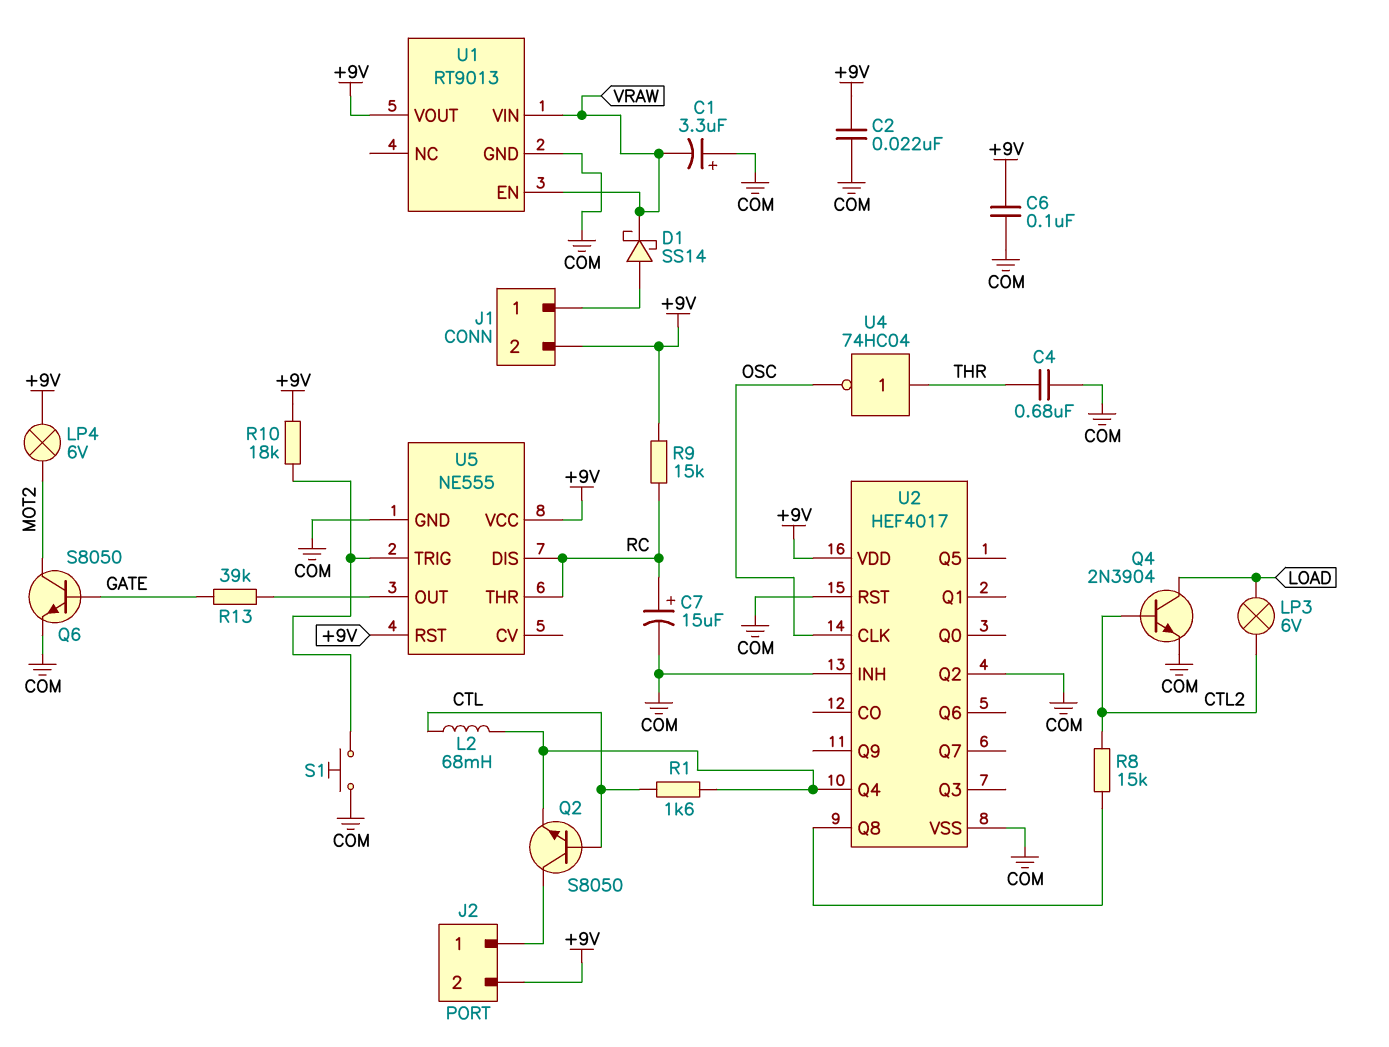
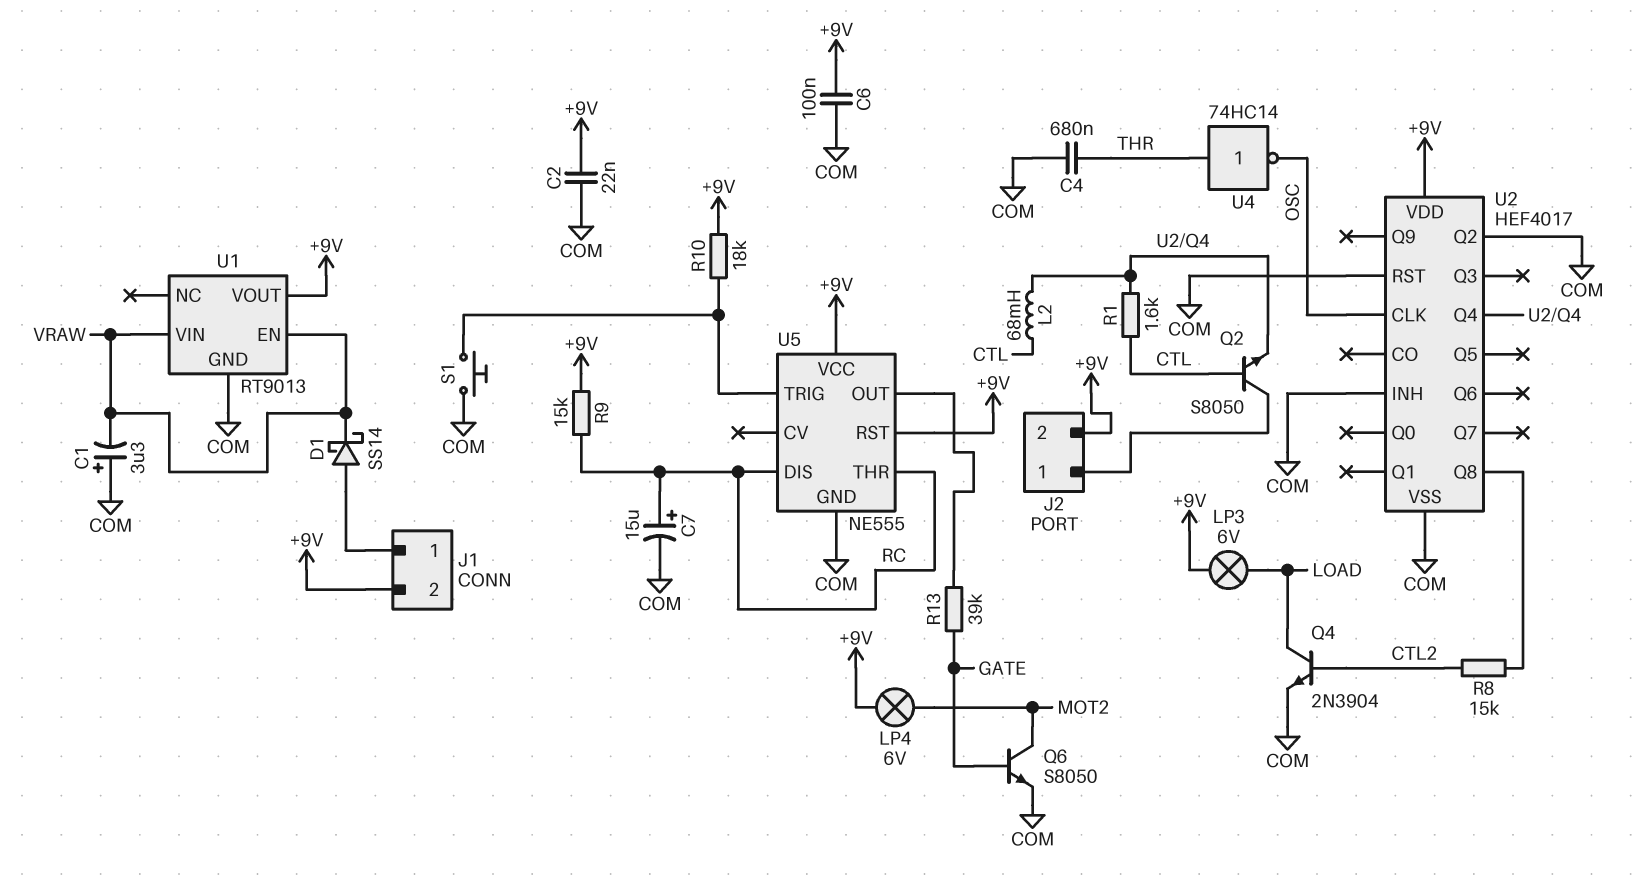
LP3: lamp 6V (CTL2, LOAD) -> lamp 6V (+9V, LOAD)
U4: NOT 74HC04 (in THR, out OSC) -> NOT 74HC14 (in THR, out OSC)

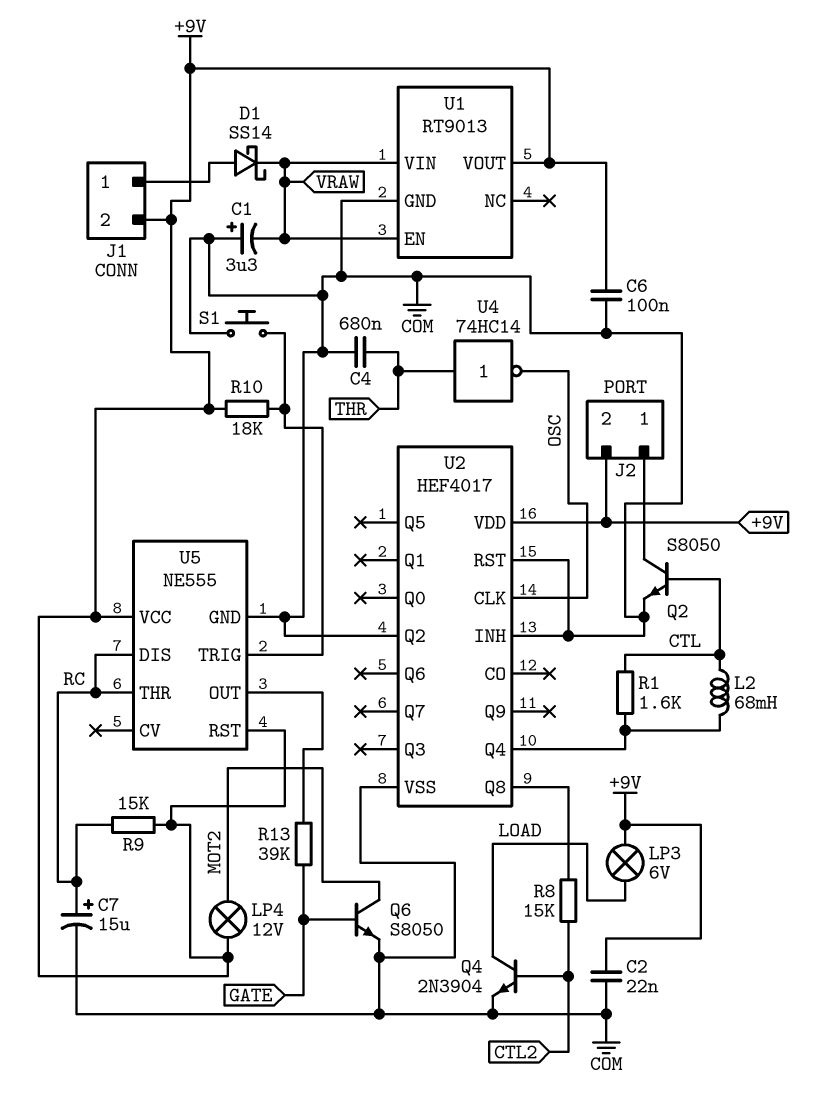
LP4: lamp 6V (+9V, MOT2) -> lamp 12V (+9V, MOT2)
Q2: NPN S8050 (B CTL, C J2/1, E U2/Q4) -> NPN S8050 (B CTL, C J2/1, E COM)

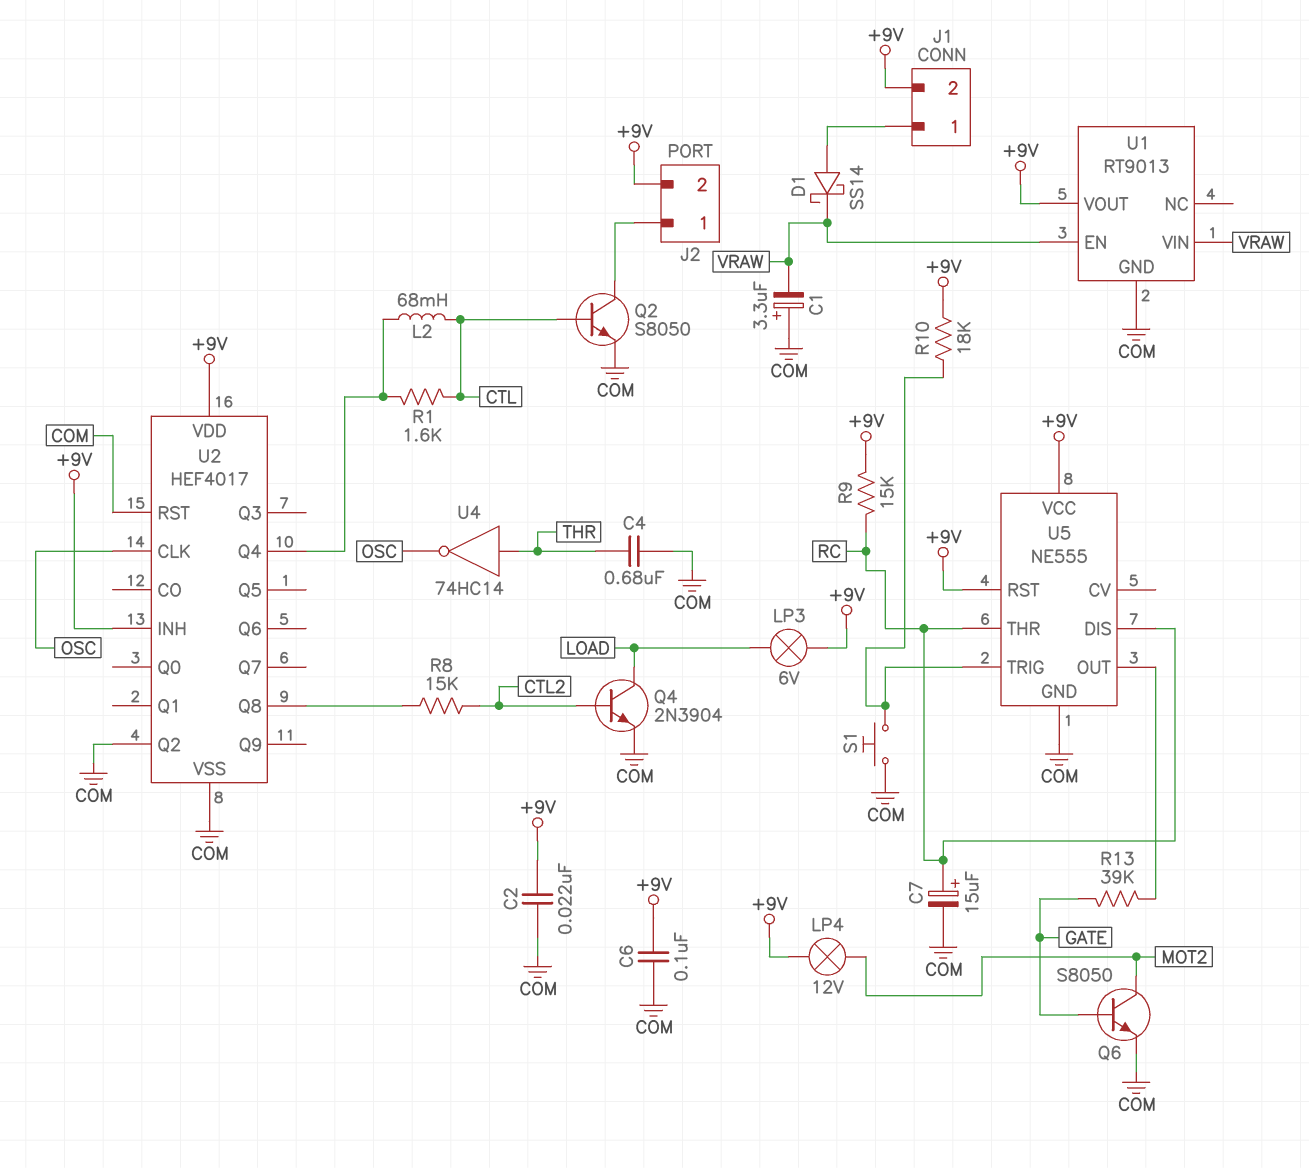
U2 pin INH: COM -> +9V

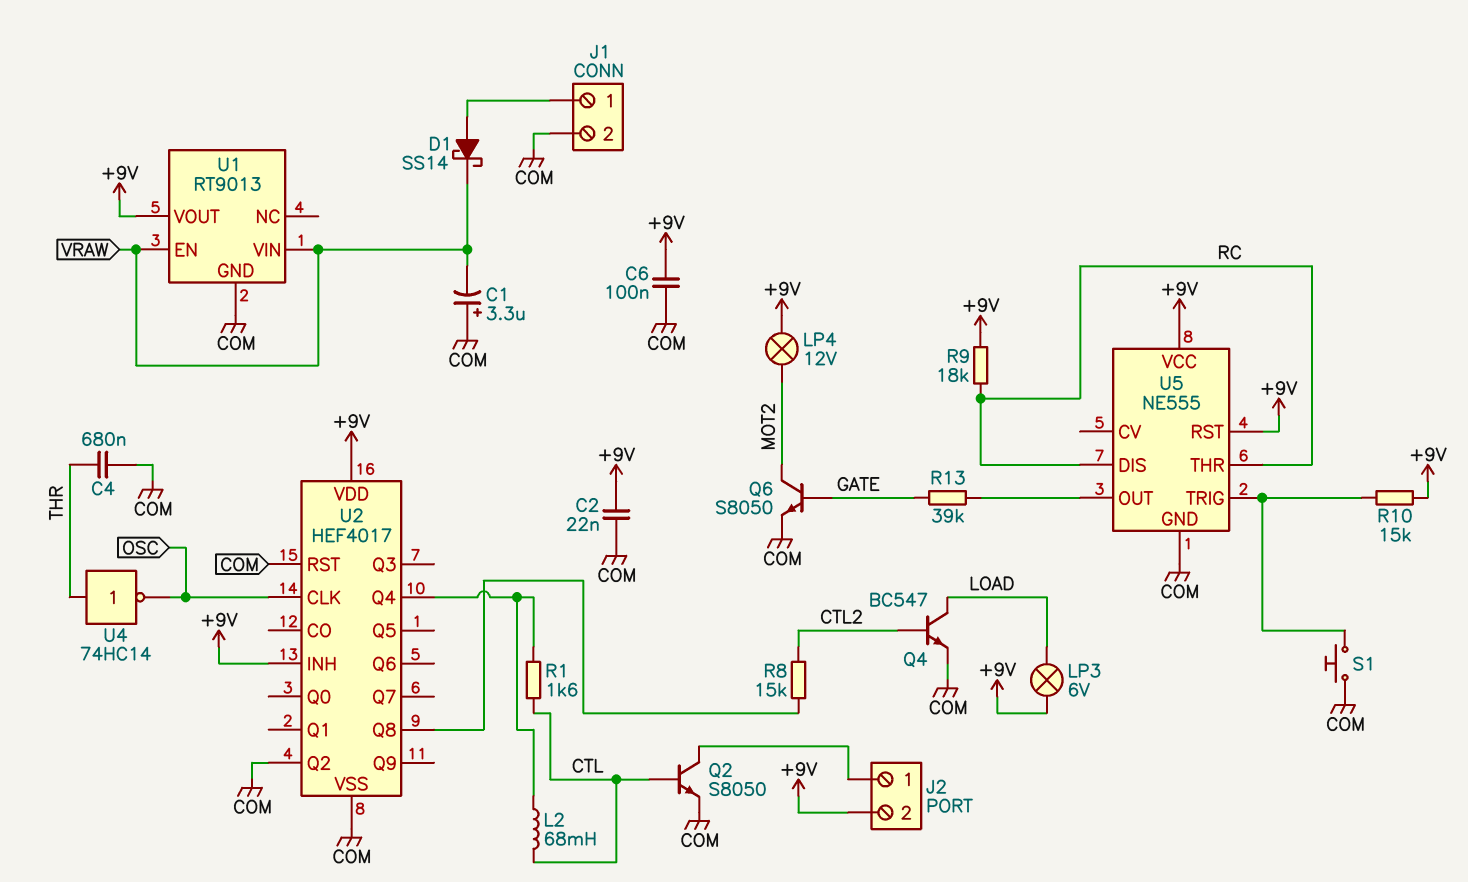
C7: 15uF (plus RC, minus COM) -> none
J1 pin 2: +9V -> COM
Q4: NPN 2N3904 (B CTL2, C LOAD, E COM) -> NPN BC547 (B CTL2, C LOAD, E COM)
R9: 15k (+9V, RC) -> 18k (+9V, RC)
R10: 18k (+9V, U5/TRIG) -> 15k (+9V, U5/TRIG)

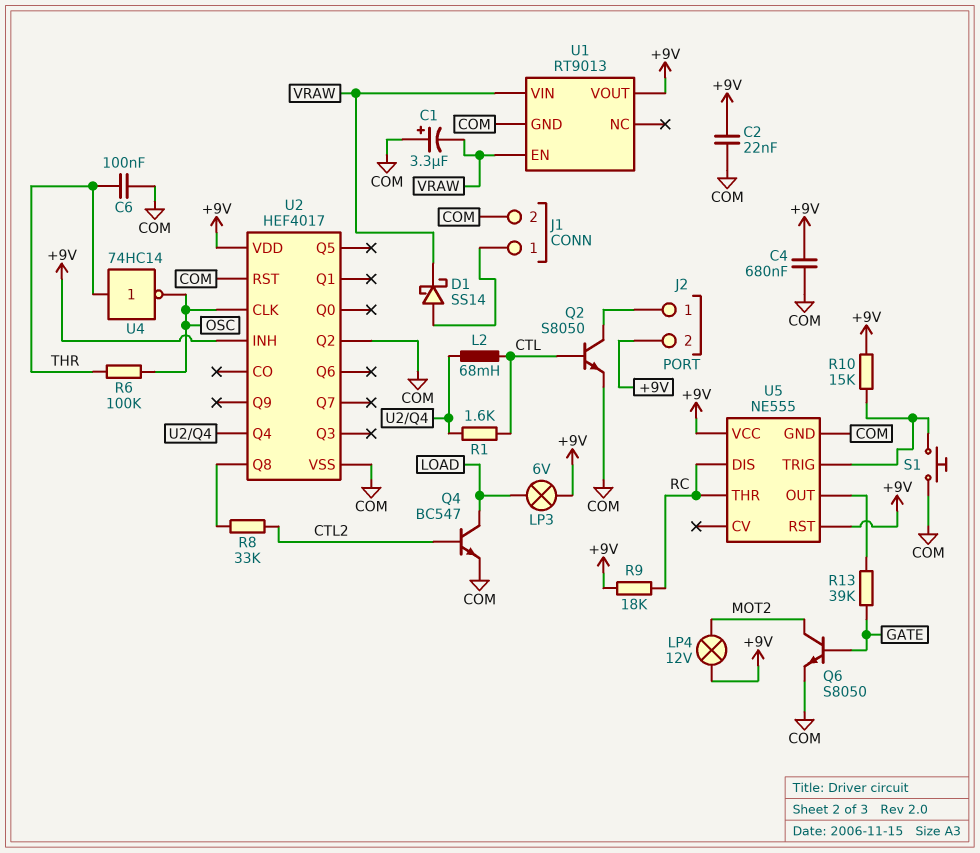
C4: 680nF (COM, THR) -> 680nF (+9V, COM)
C6: 100nF (+9V, COM) -> 100nF (COM, THR)
R6: none -> 100k (OSC, THR)
R8: 15k (CTL2, U2/Q8) -> 33k (CTL2, U2/Q8)

